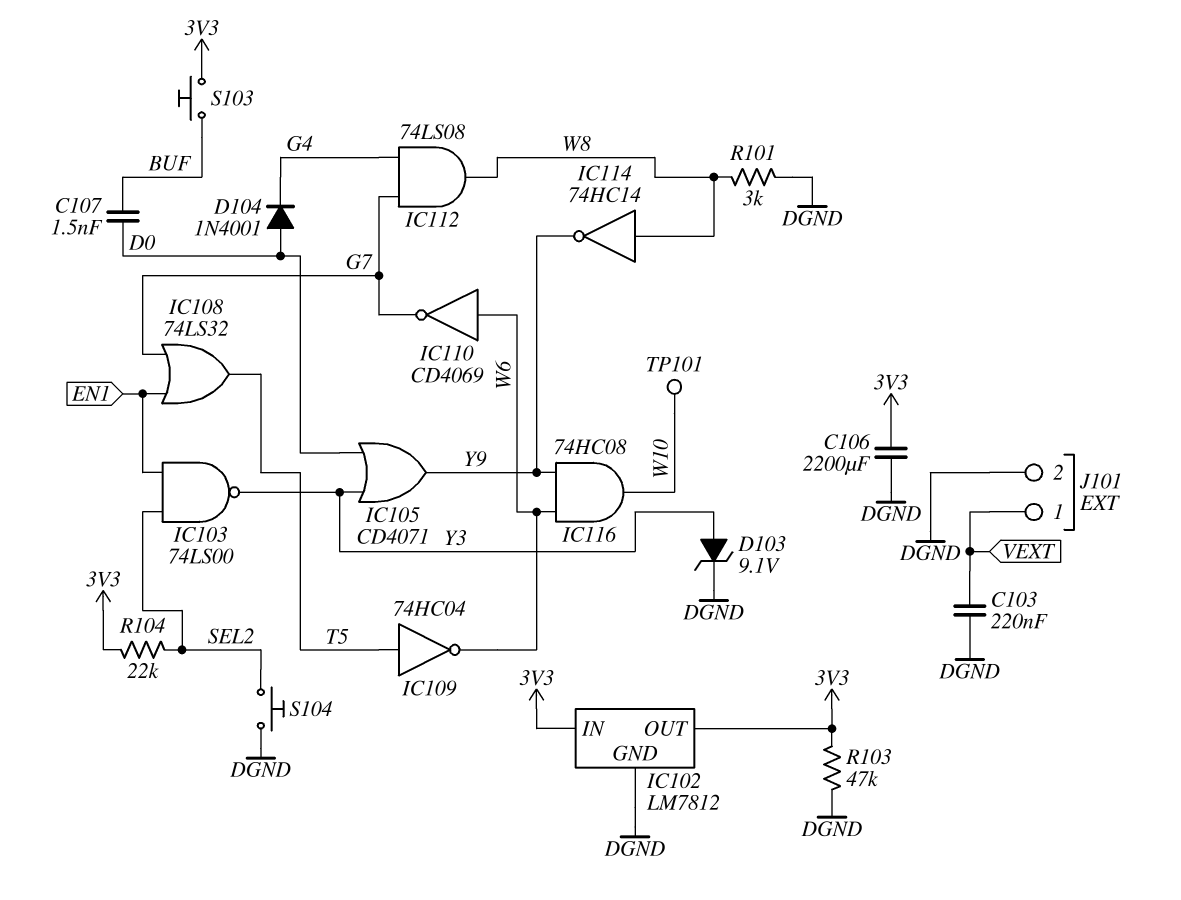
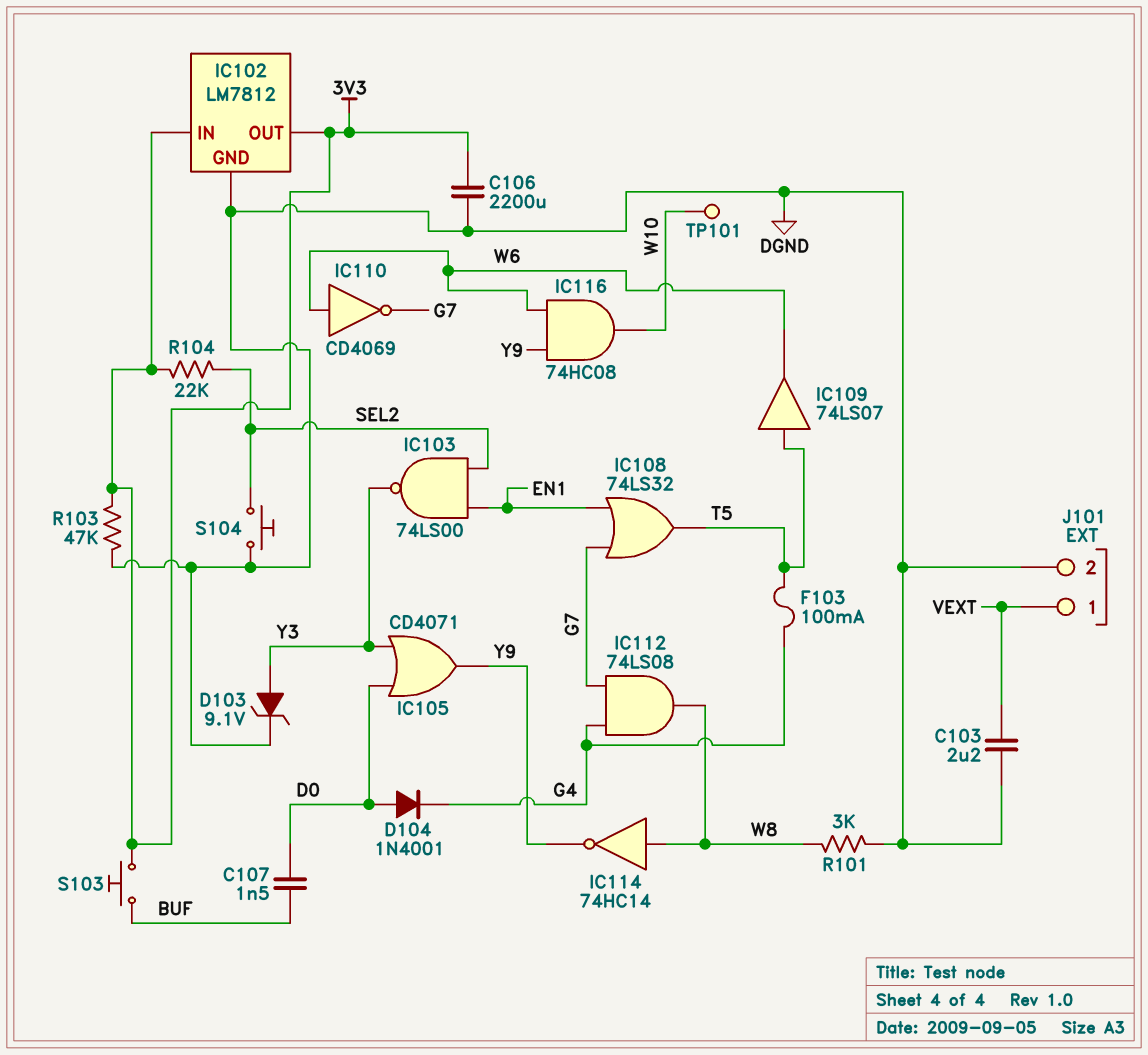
C103: 220nF (DGND, VEXT) -> 2.2uF (DGND, VEXT)
F103: none -> 100mA (G4, T5)
IC109: NOT 74HC04 (in T5, out W6) -> buffer 74LS07 (in T5, out W6)

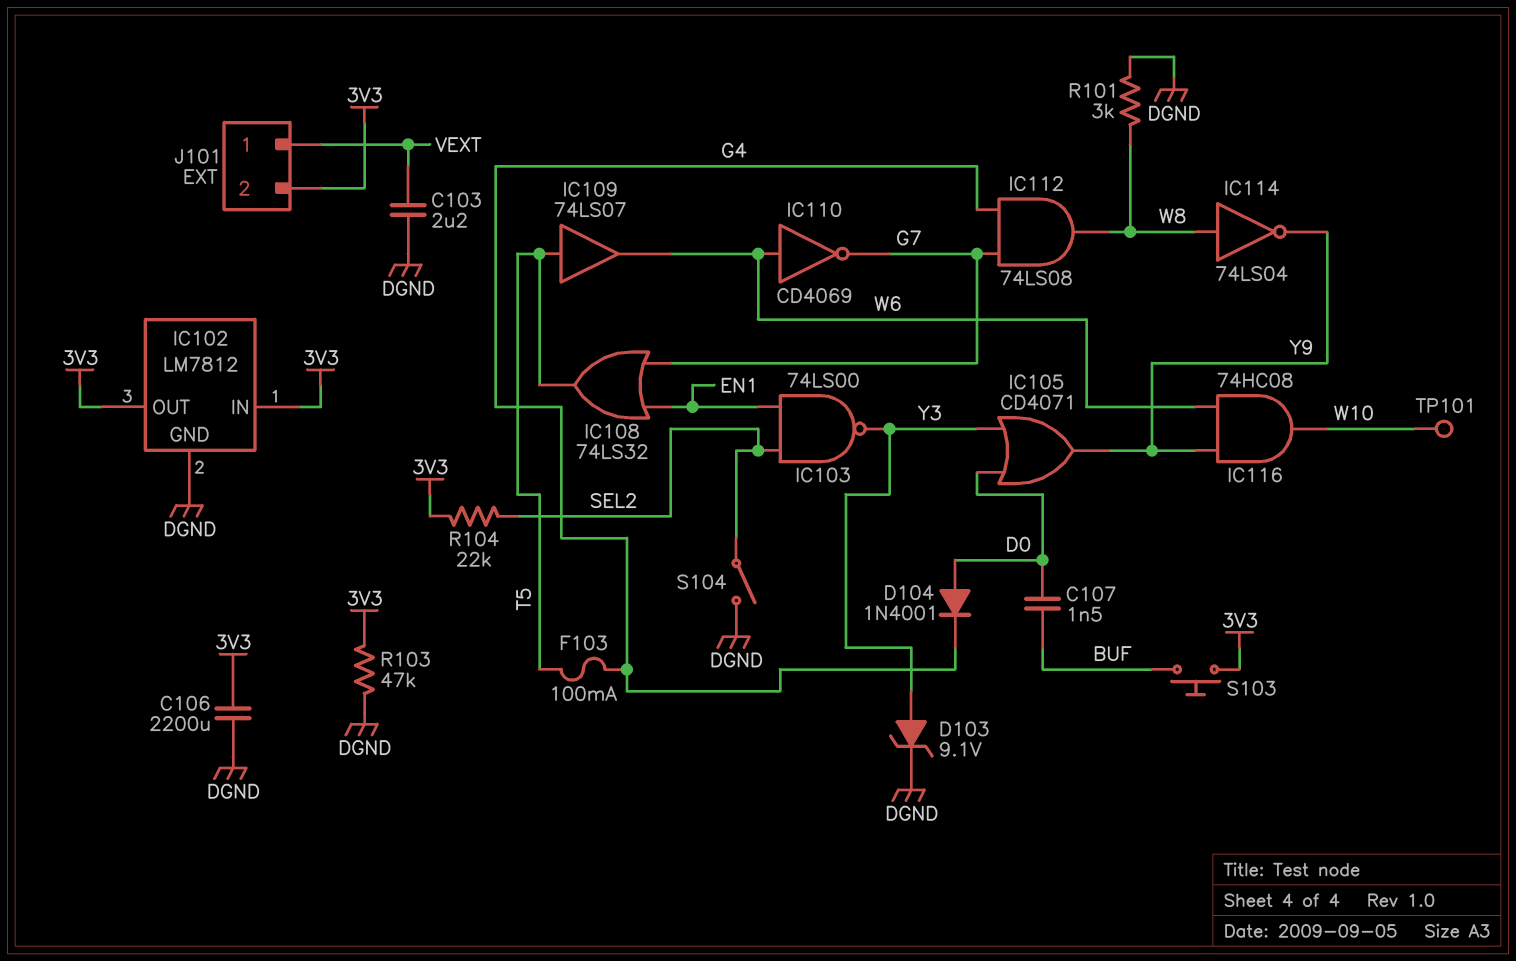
IC114: NOT 74HC14 (in W8, out Y9) -> NOT 74LS04 (in W8, out Y9)
J101 pin 2: DGND -> 3V3
S104: button (DGND, SEL2) -> switch (DGND, SEL2)

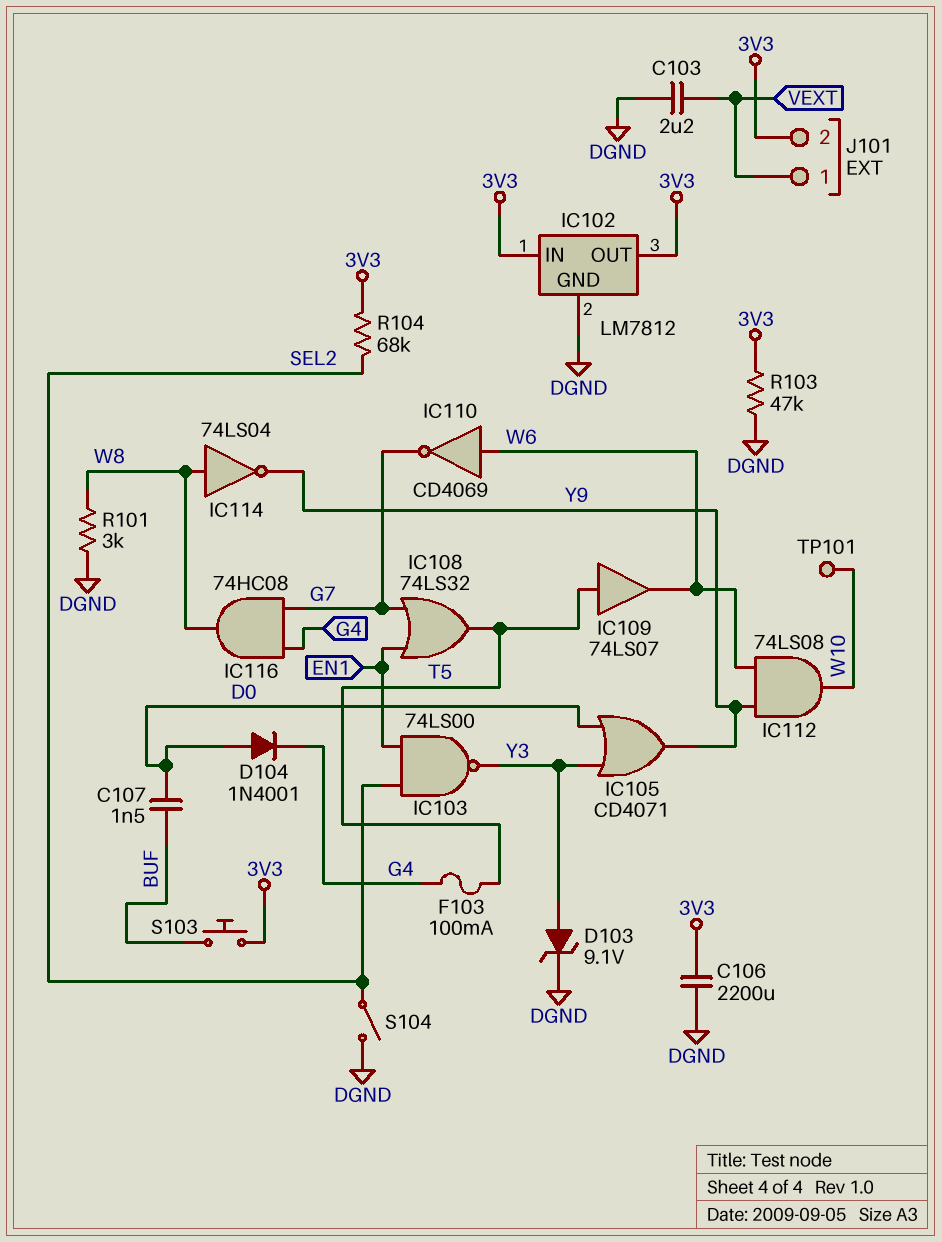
IC112: AND 74LS08 (in G4, in G7, out W8) -> AND 74LS08 (in W6, in Y9, out W10)
IC116: AND 74HC08 (in W6, in Y9, out W10) -> AND 74HC08 (in G4, in G7, out W8)
R104: 22k (3V3, SEL2) -> 68k (3V3, SEL2)

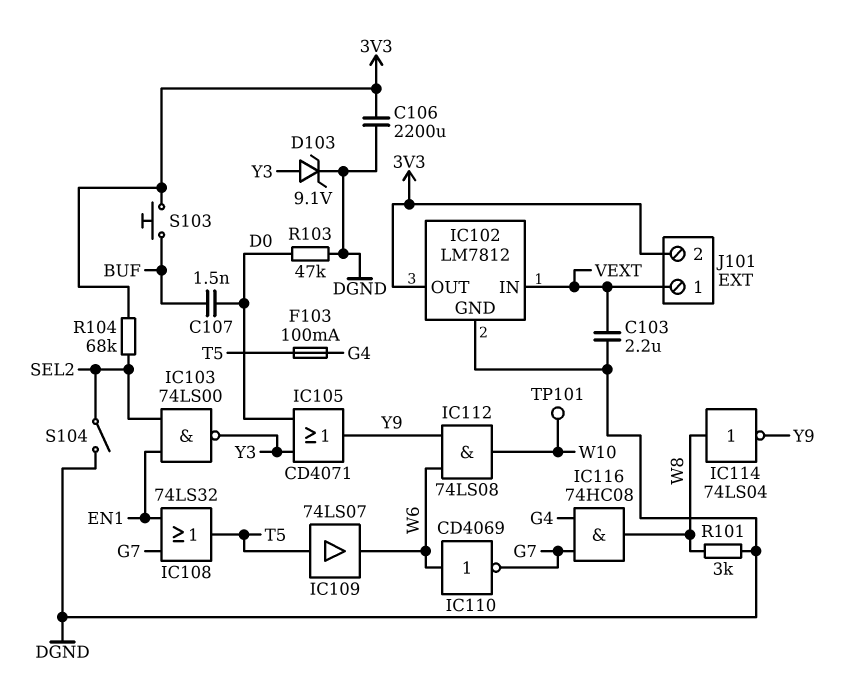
D104: diode 1N4001 (A D0, K G4) -> none
IC102 pin IN: 3V3 -> VEXT
R103: 47k (3V3, DGND) -> 47k (D0, DGND)

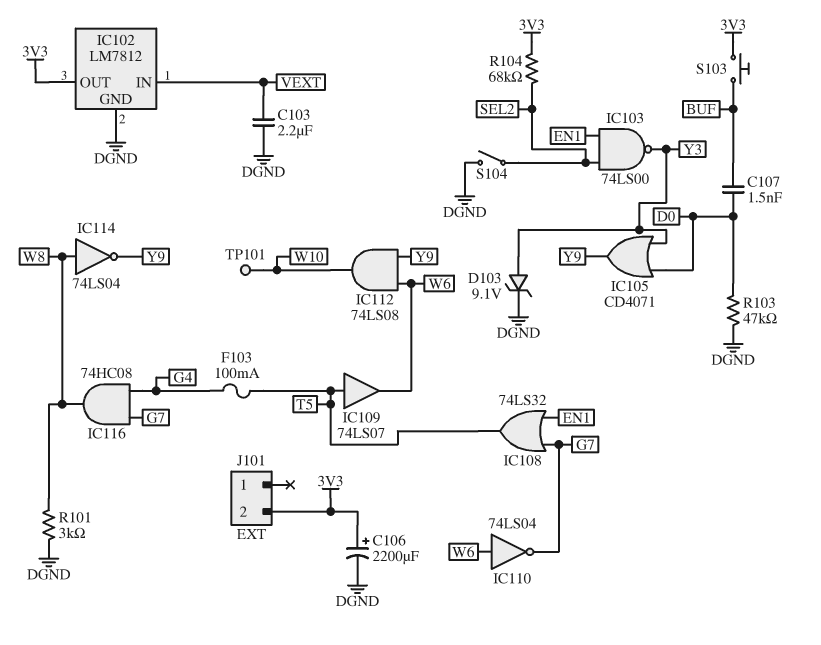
C106: 2200uF (3V3, DGND) -> 2200uF (plus 3V3, minus DGND)
IC110: NOT CD4069 (in W6, out G7) -> NOT 74LS04 (in W6, out G7)
J101 pin 1: VEXT -> none

